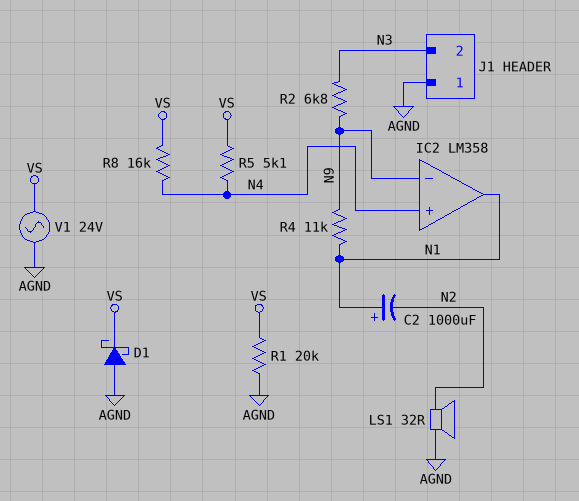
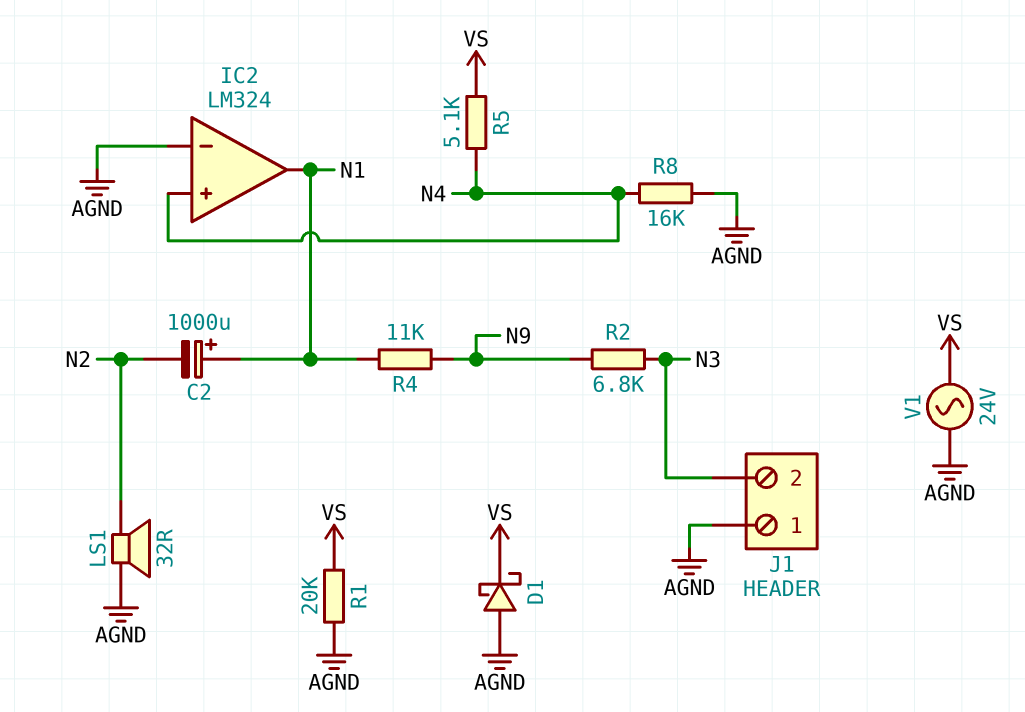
IC2: LM358 -> LM324
IC2 pin in-: N9 -> AGND
R8: 16k (N4, VS) -> 16k (AGND, N4)

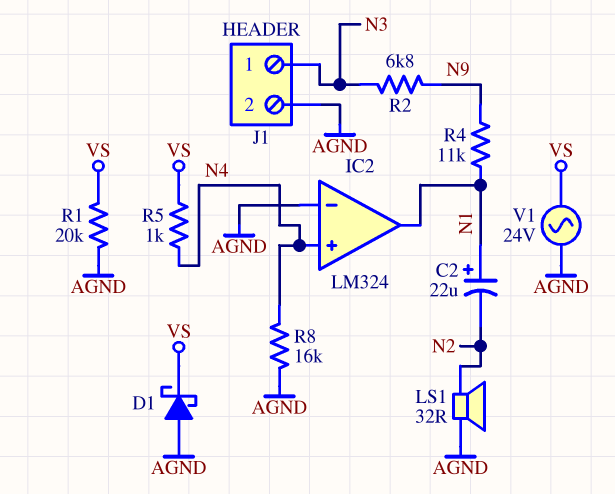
C2: 1000uF (plus N1, minus N2) -> 22uF (plus N1, minus N2)
J1 pin 1: AGND -> N3
J1 pin 2: N3 -> AGND
R5: 5.1k (N4, VS) -> 1k (N4, VS)

